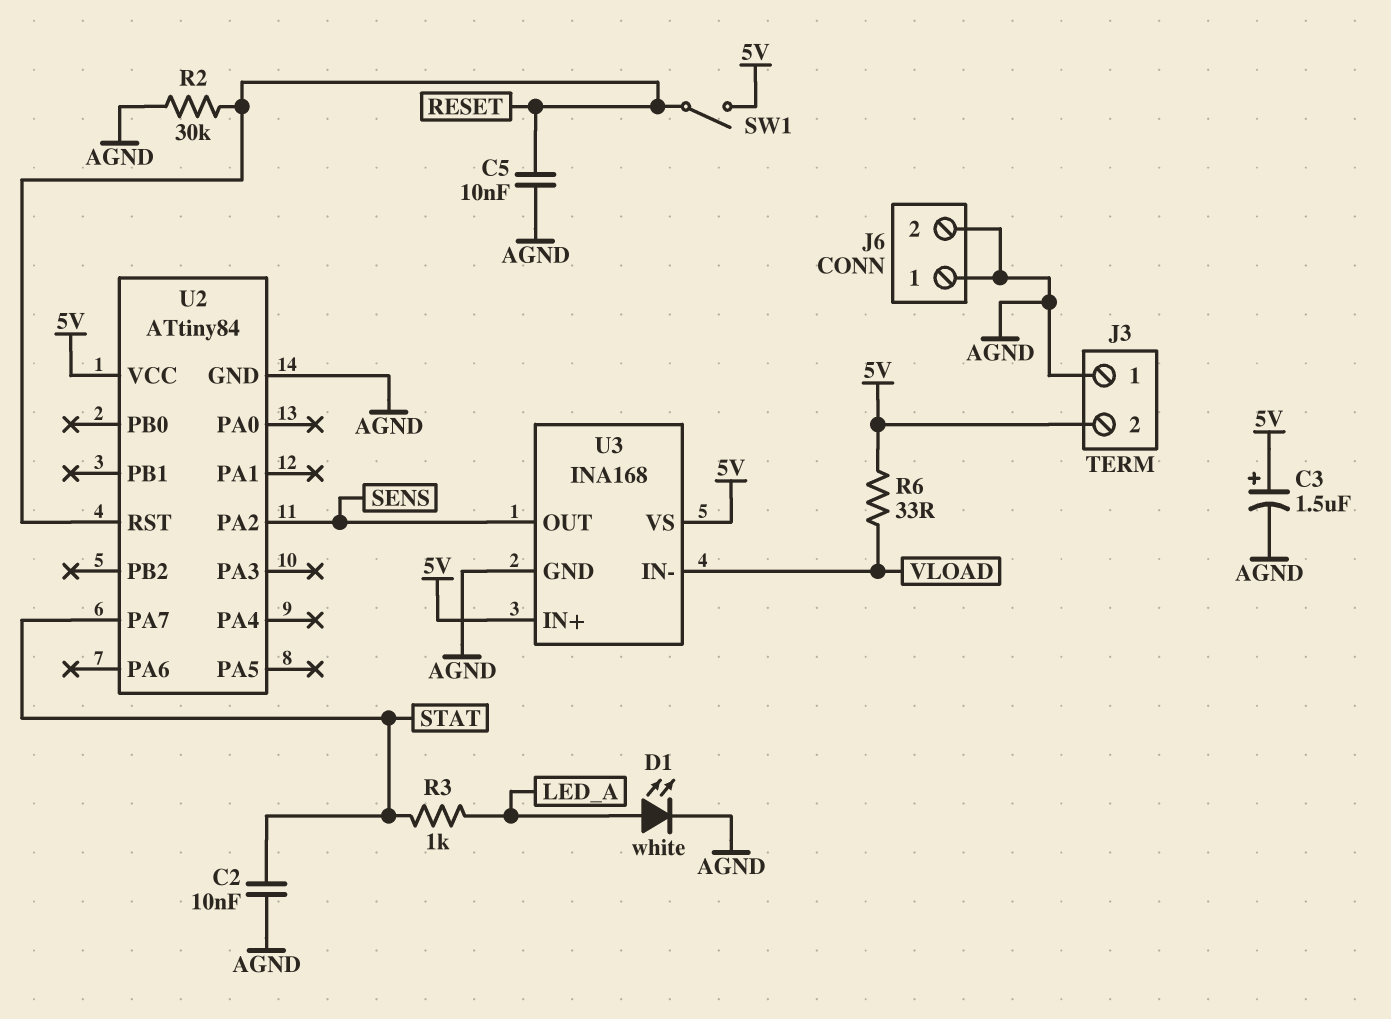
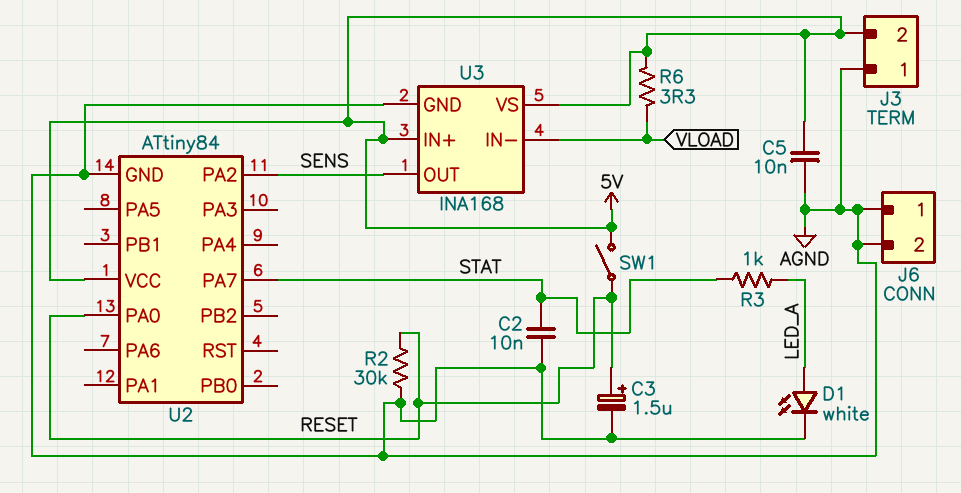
C3: 1.5uF (plus 5V, minus AGND) -> 1.5uF (plus RESET, minus AGND)
C5: 10nF (AGND, RESET) -> 10nF (5V, AGND)
R6: 33 (5V, VLOAD) -> 3.3 (5V, VLOAD)
U2 pin PA0: none -> RESET
U2 pin RST: RESET -> none

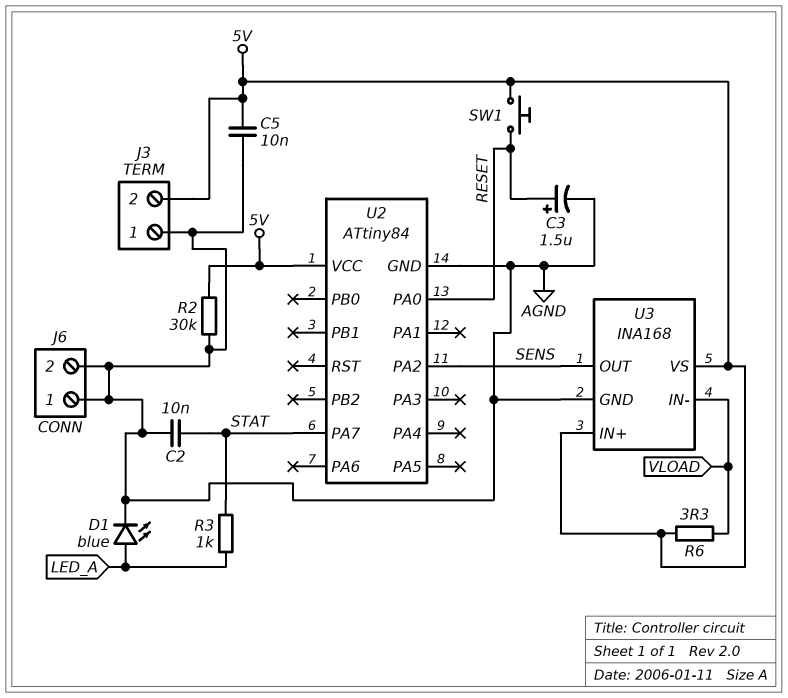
D1: LED white (A LED_A, K AGND) -> LED blue (A LED_A, K AGND)
R2: 30k (AGND, RESET) -> 30k (5V, AGND)
SW1: switch (5V, RESET) -> button (5V, RESET)

